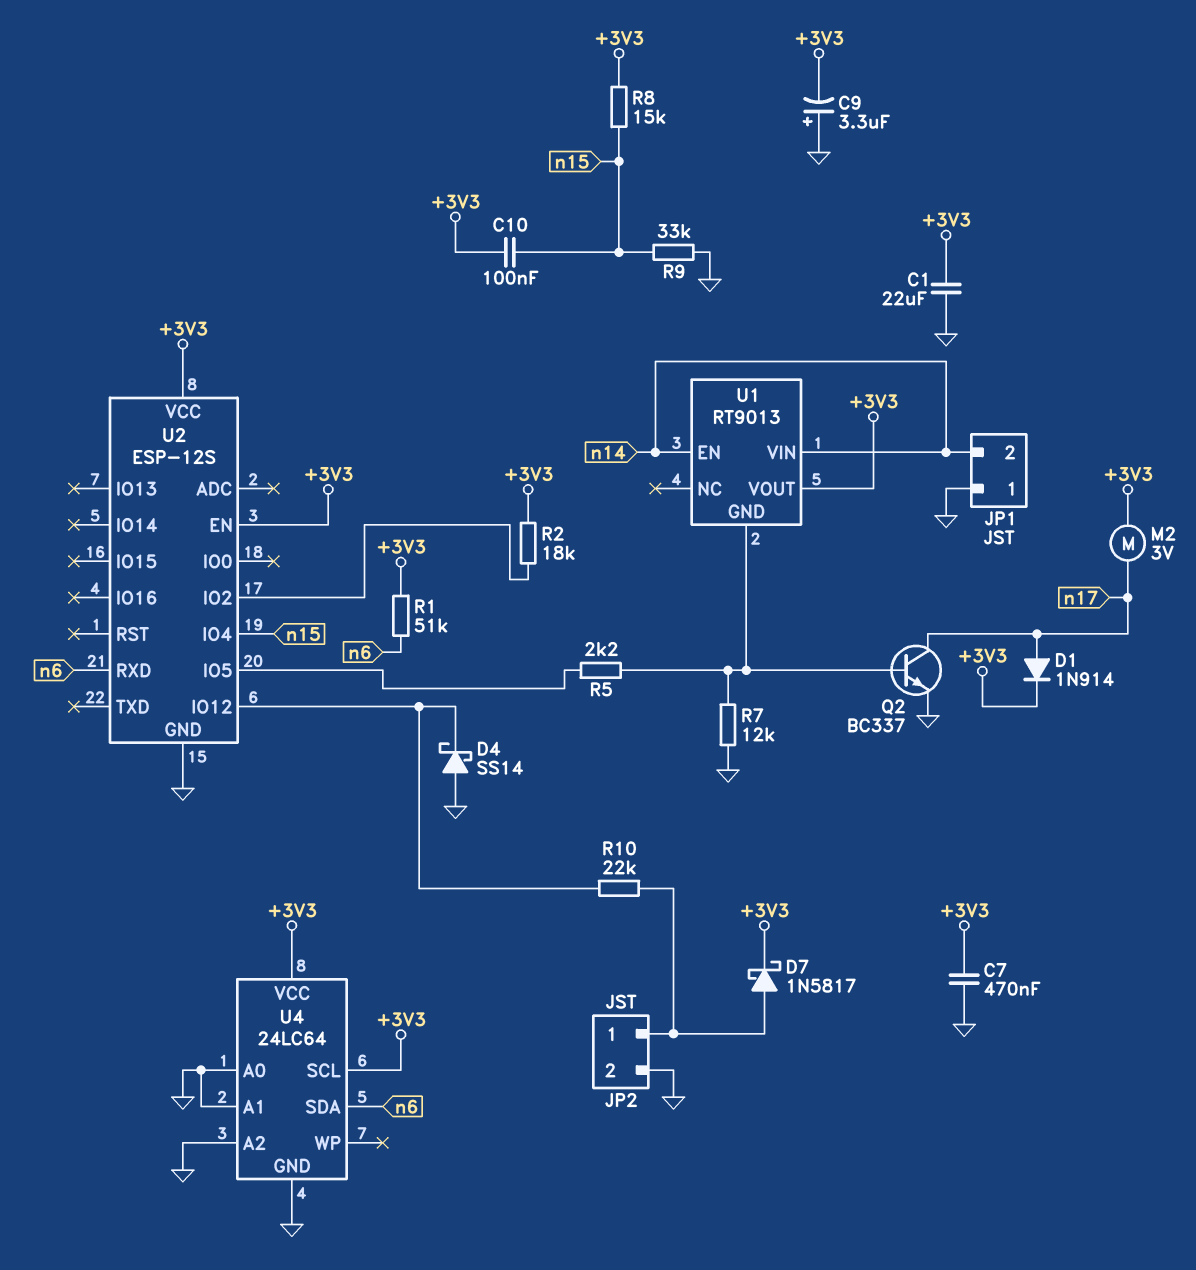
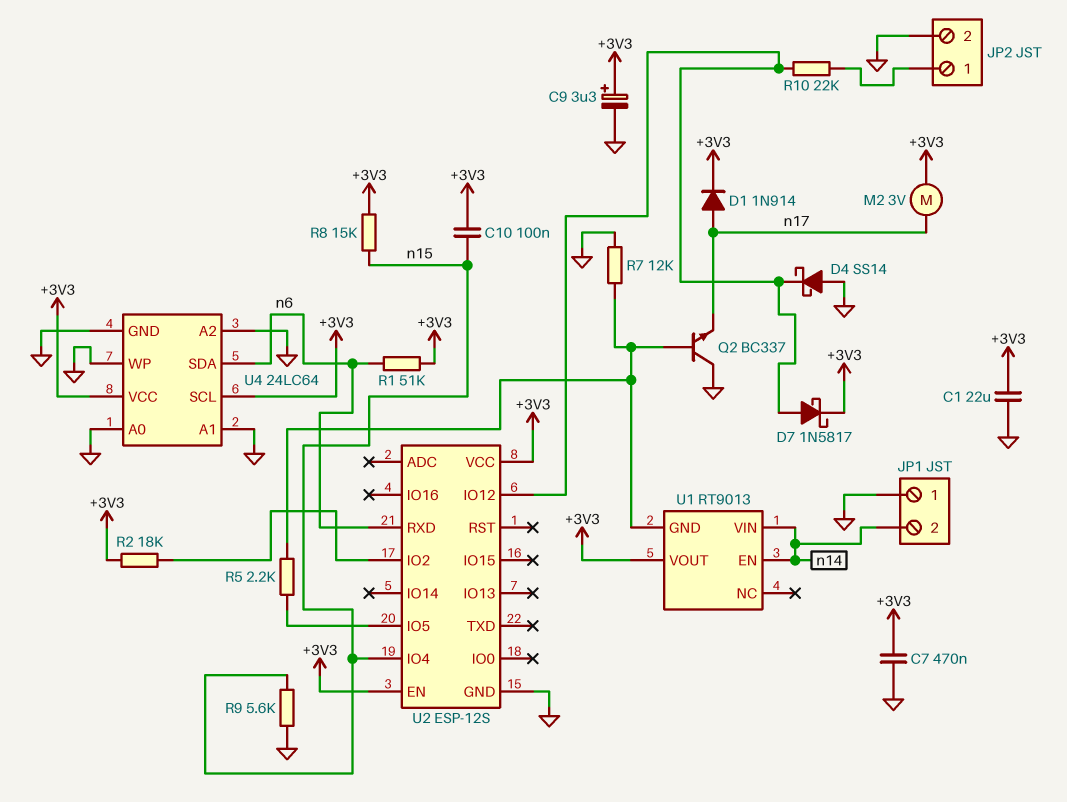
C9: 3.3uF (plus GND, minus +3V3) -> 3.3uF (plus +3V3, minus GND)
D7: schottky 1N5817 (A JP2/1, K +3V3) -> schottky 1N5817 (A U2/IO12, K +3V3)
Q2: NPN BC337 (B U1/GND, C n17, E GND) -> NPN BC337 (B U1/GND, C GND, E n17)
R9: 33k (GND, n15) -> 5.6k (GND, n15)
U4 pin WP: none -> GND

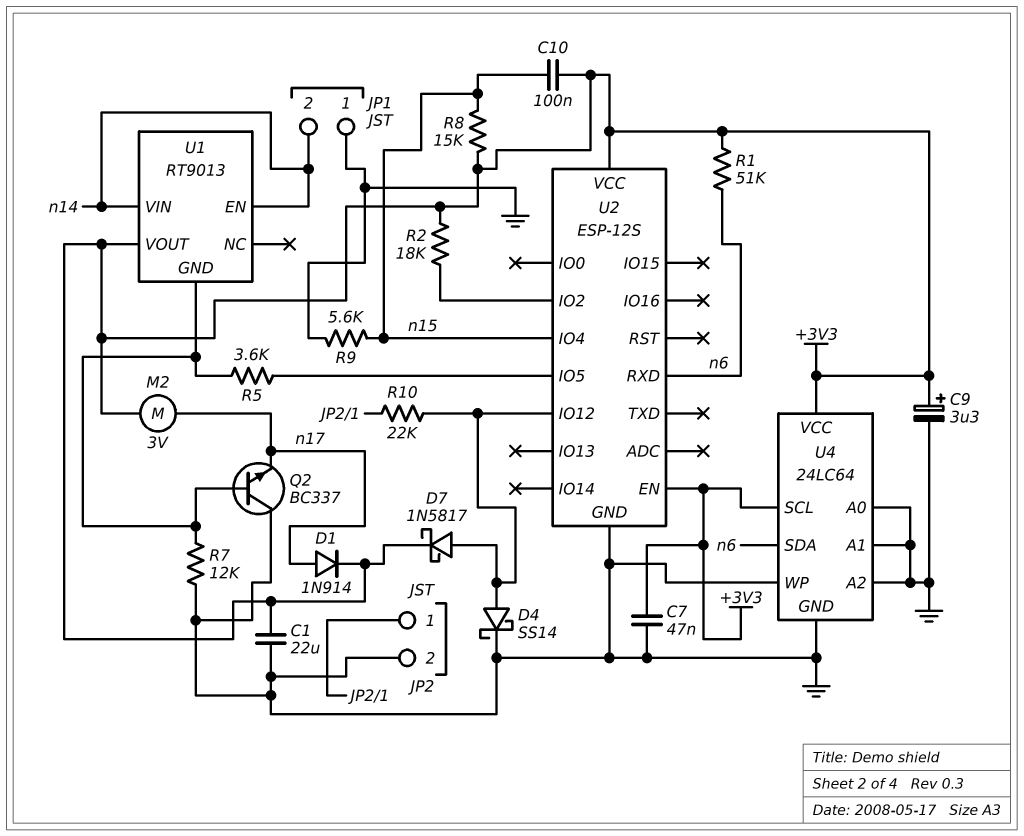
C7: 470nF (+3V3, GND) -> 47nF (+3V3, GND)
D4: schottky SS14 (A GND, K U2/IO12) -> schottky SS14 (A U2/IO12, K GND)
R5: 2.2k (U1/GND, U2/IO5) -> 3.6k (U1/GND, U2/IO5)

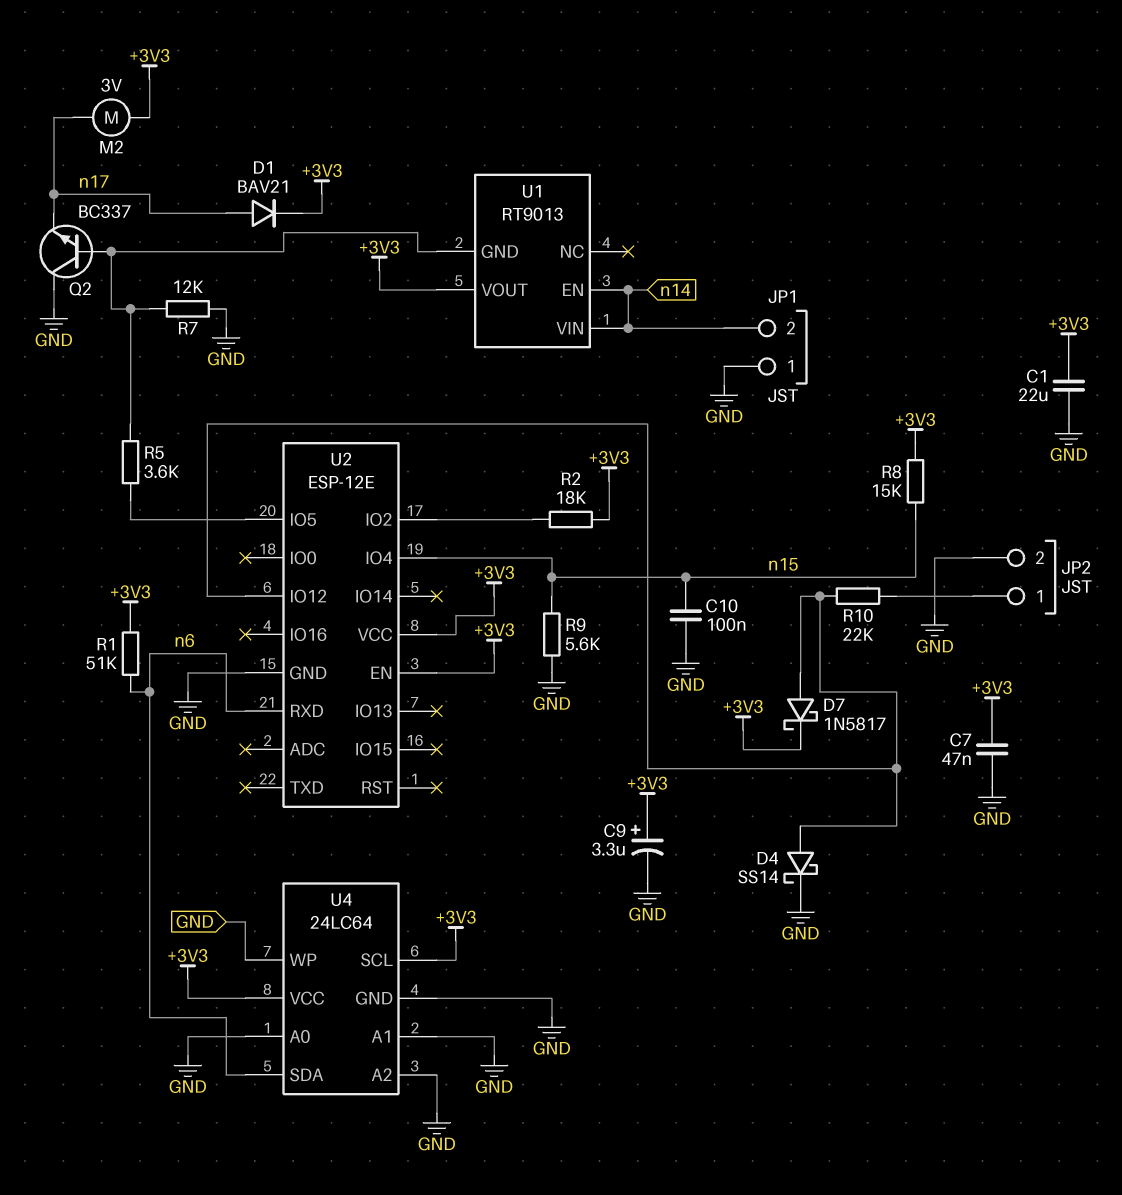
C10: 100nF (+3V3, n15) -> 100nF (GND, n15)
D1: diode 1N914 (A n17, K +3V3) -> diode BAV21 (A n17, K +3V3)
U2: ESP-12S -> ESP-12E

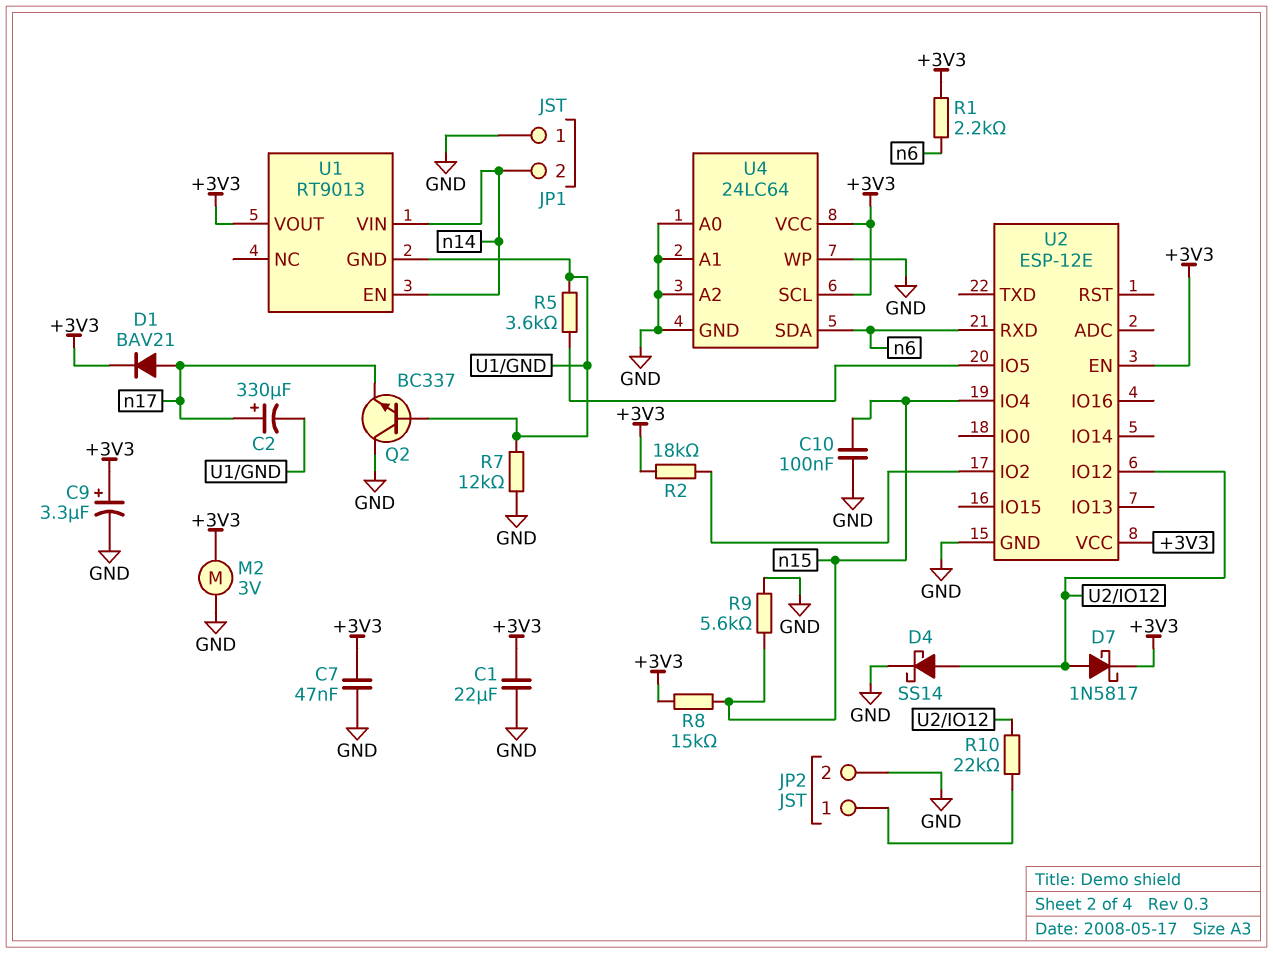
C2: none -> 330uF (plus n17, minus U1/GND)
M2: motor 3V (+3V3, n17) -> motor 3V (+3V3, GND)
R1: 51k (+3V3, n6) -> 2.2k (+3V3, n6)

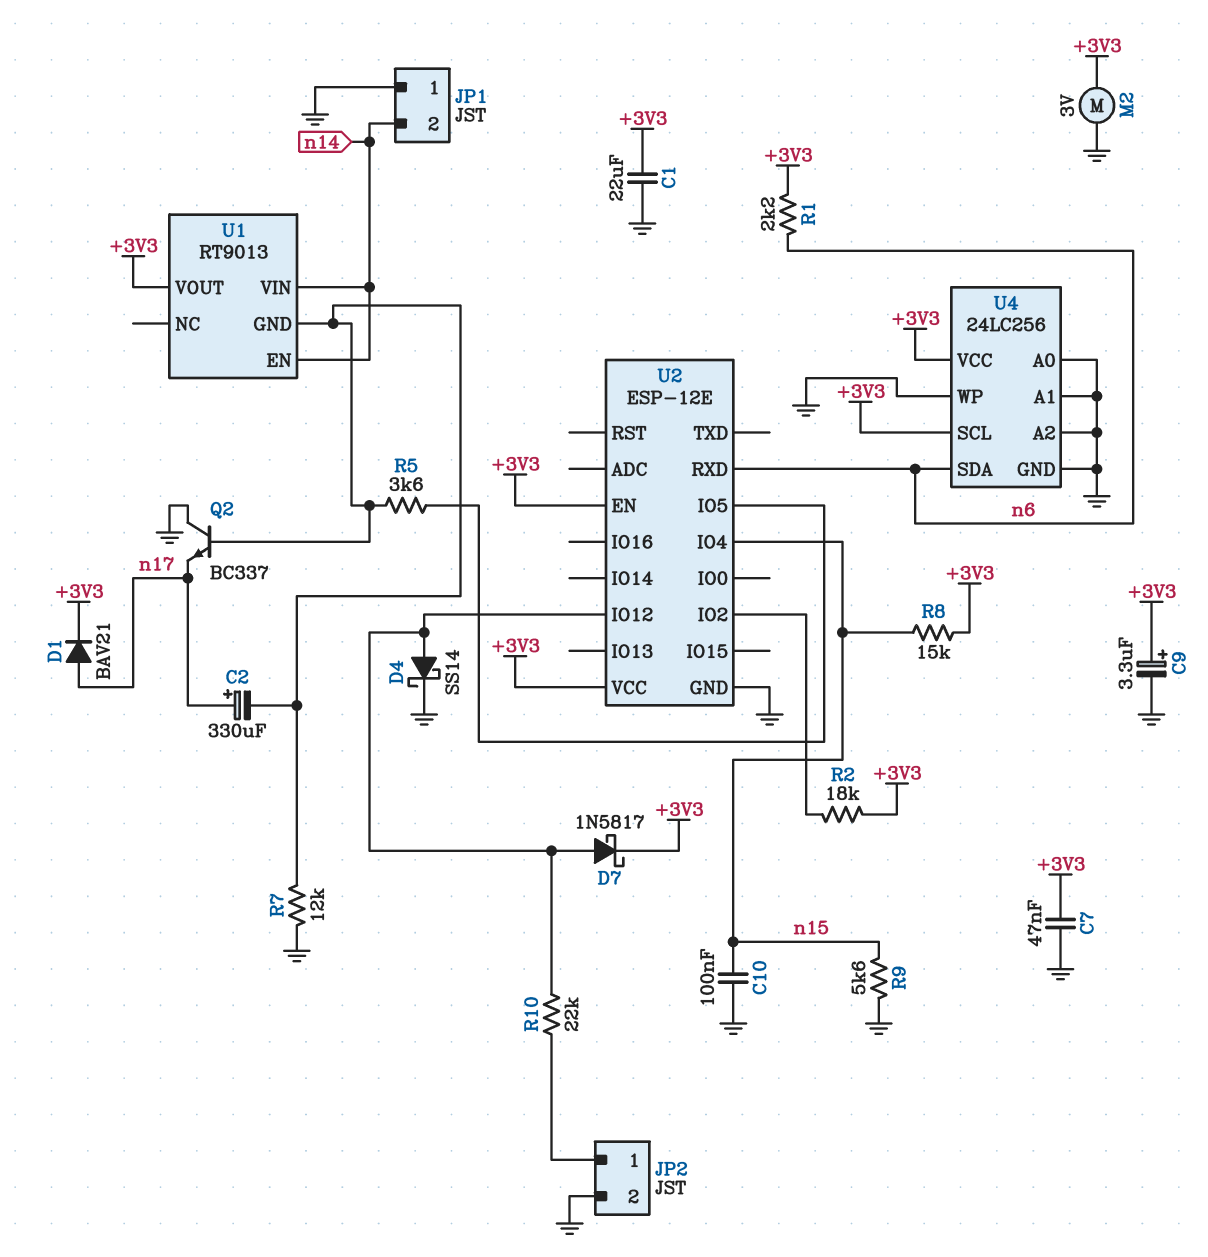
U4: 24LC64 -> 24LC256

